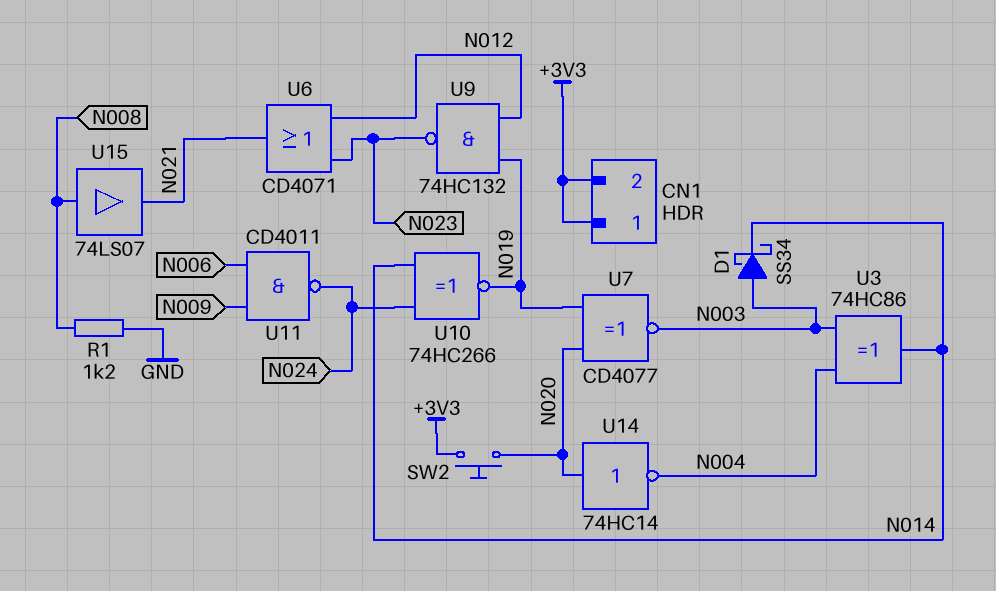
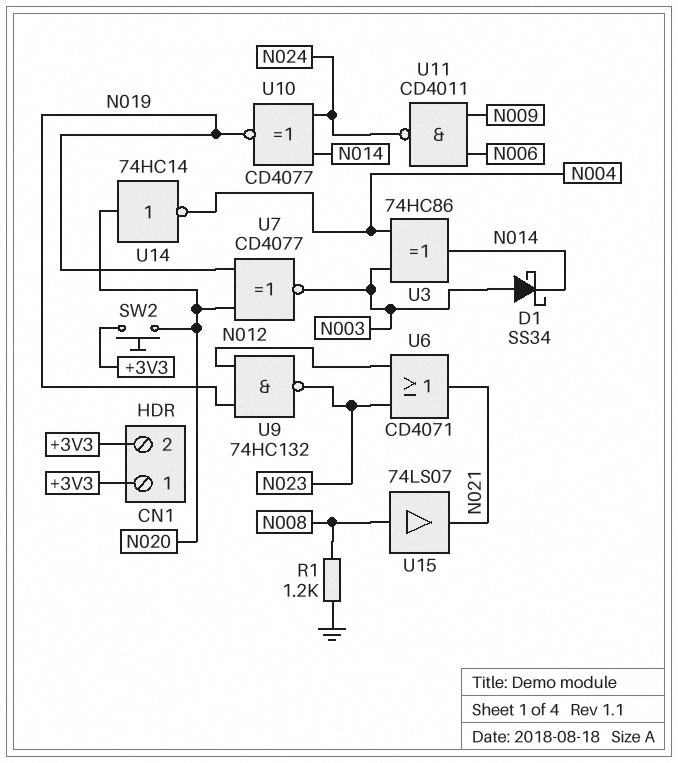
U10: XNOR 74HC266 (in N014, in N024, out N019) -> XNOR CD4077 (in N014, in N024, out N019)

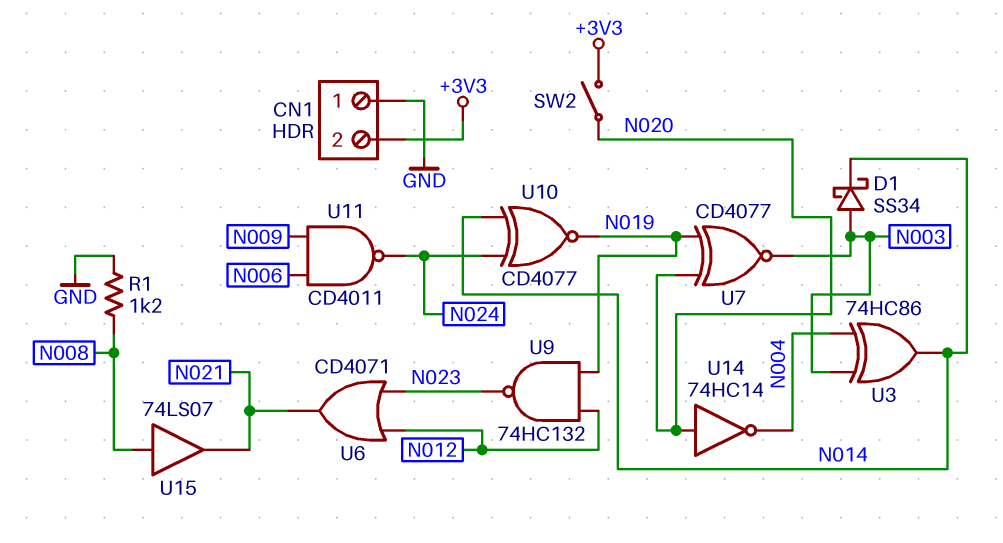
CN1 pin 1: +3V3 -> GND
SW2: button (+3V3, N020) -> switch (+3V3, N020)

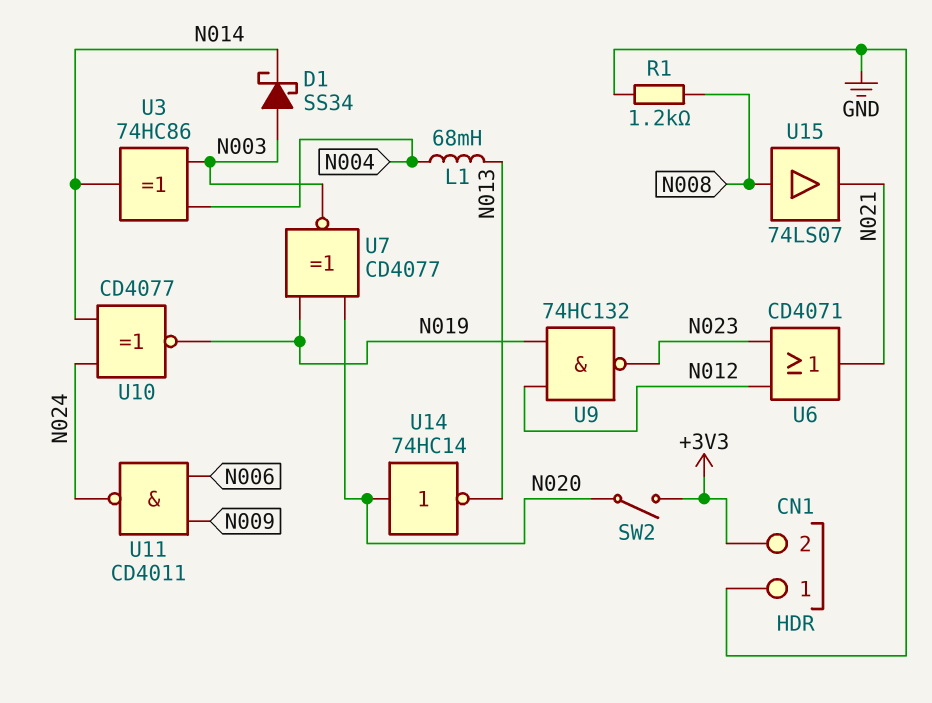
L1: none -> 68mH (N004, N013)
U14: NOT 74HC14 (in N020, out N004) -> NOT 74HC14 (in N020, out N013)

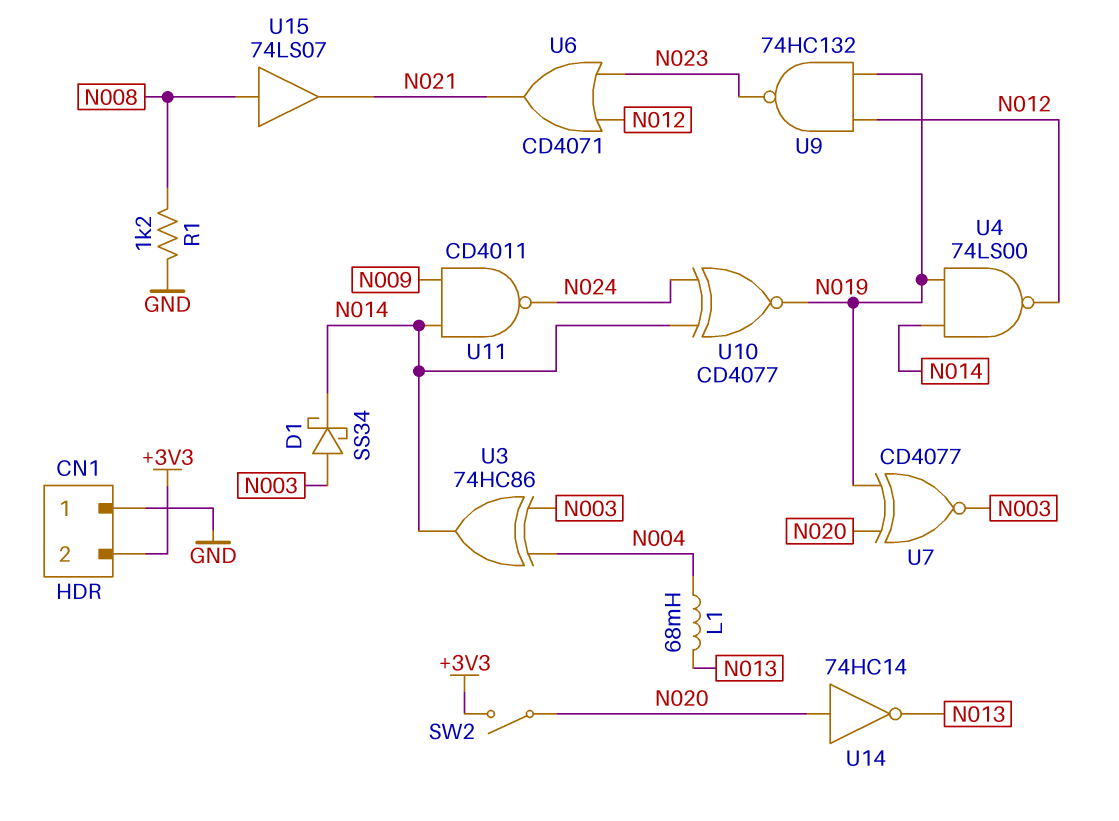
U4: none -> NAND 74LS00 (in N014, in N019, out N012)
U11: NAND CD4011 (in N006, in N009, out N024) -> NAND CD4011 (in N009, in N014, out N024)

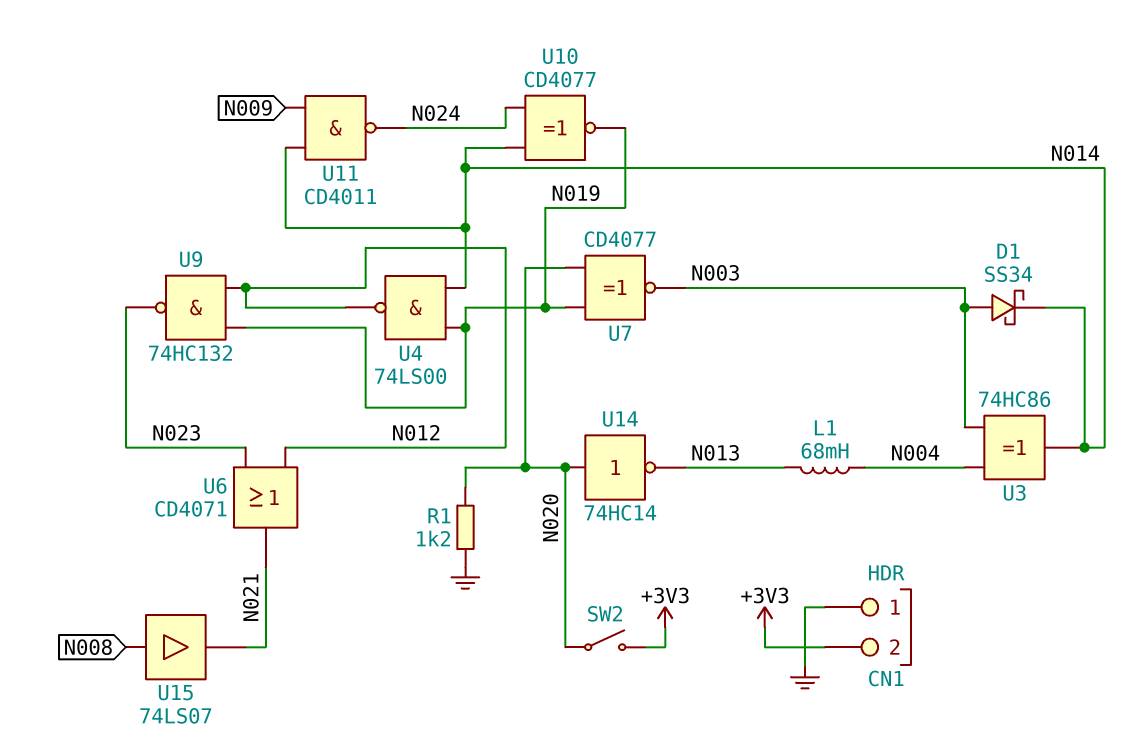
R1: 1.2k (GND, N008) -> 1.2k (GND, N020)

